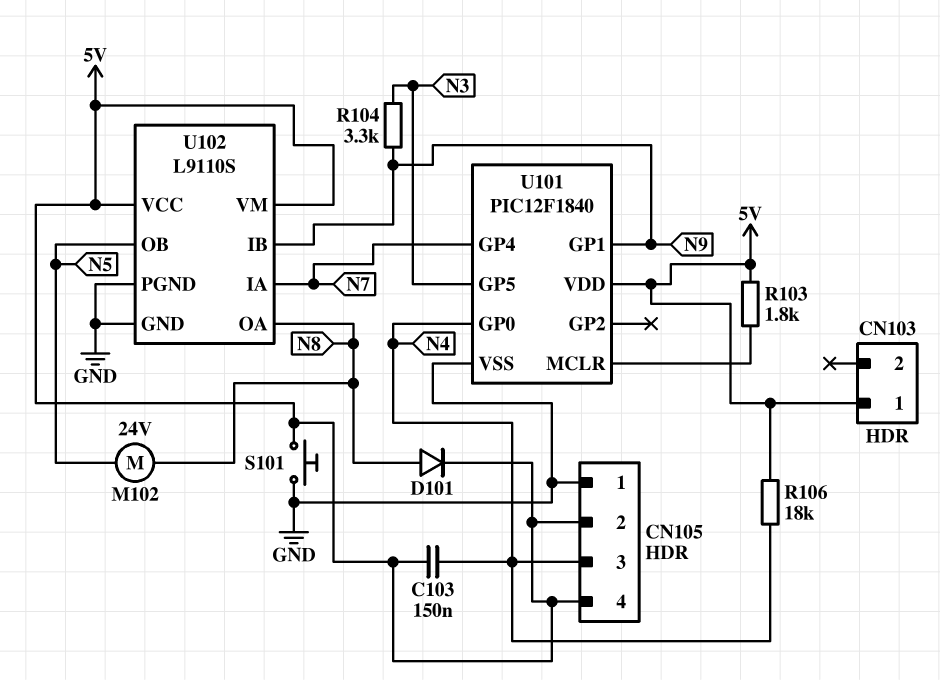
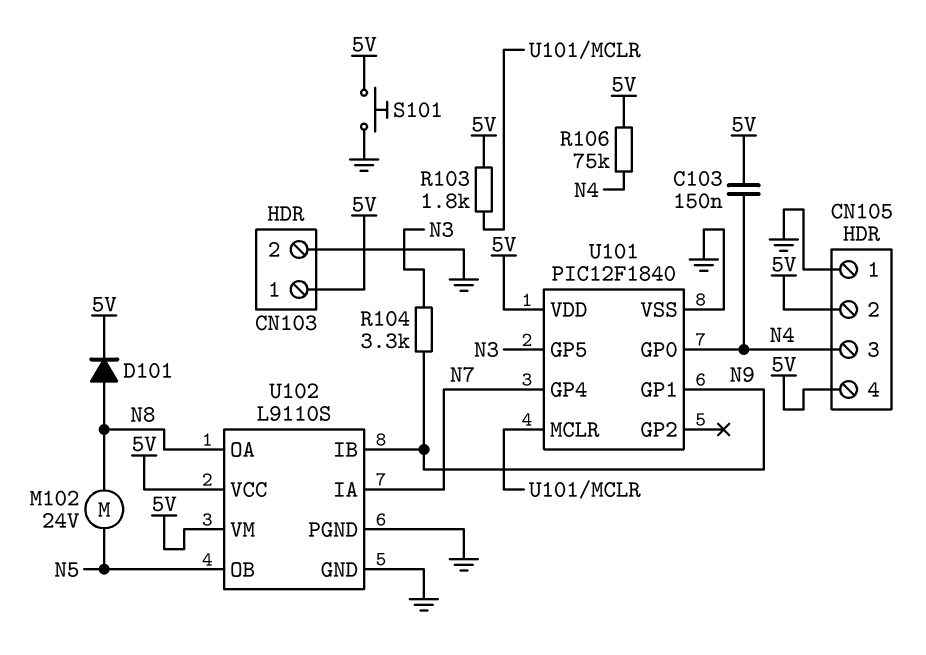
CN103 pin 2: none -> GND
R106: 18k (5V, N4) -> 75k (5V, N4)

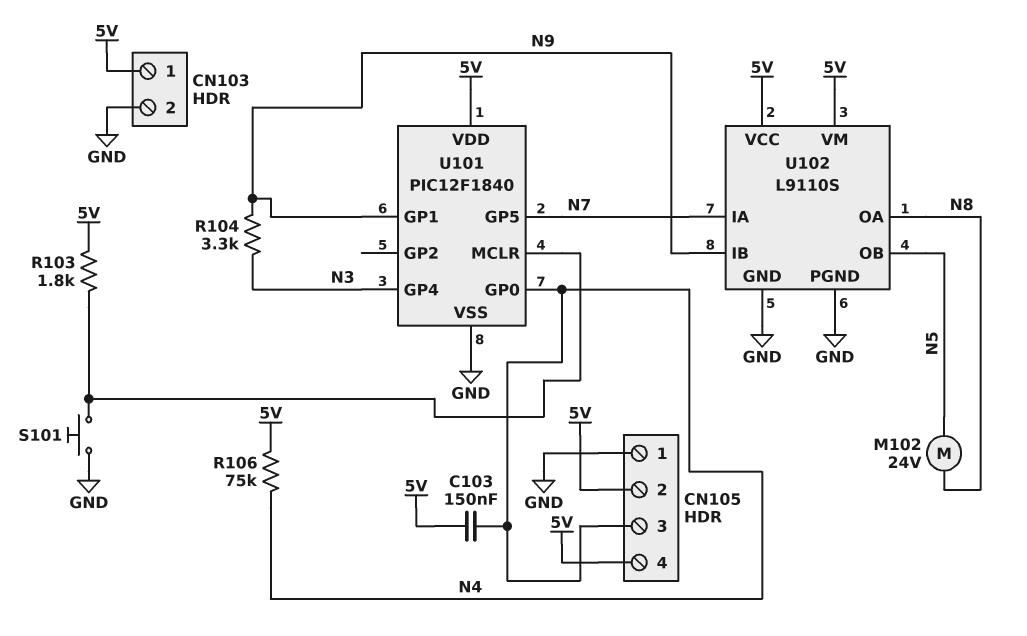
D101: diode (A N8, K 5V) -> none
S101: button (5V, GND) -> button (GND, U101/MCLR)
U101 pin GP4: N7 -> N3
U101 pin GP5: N3 -> N7

